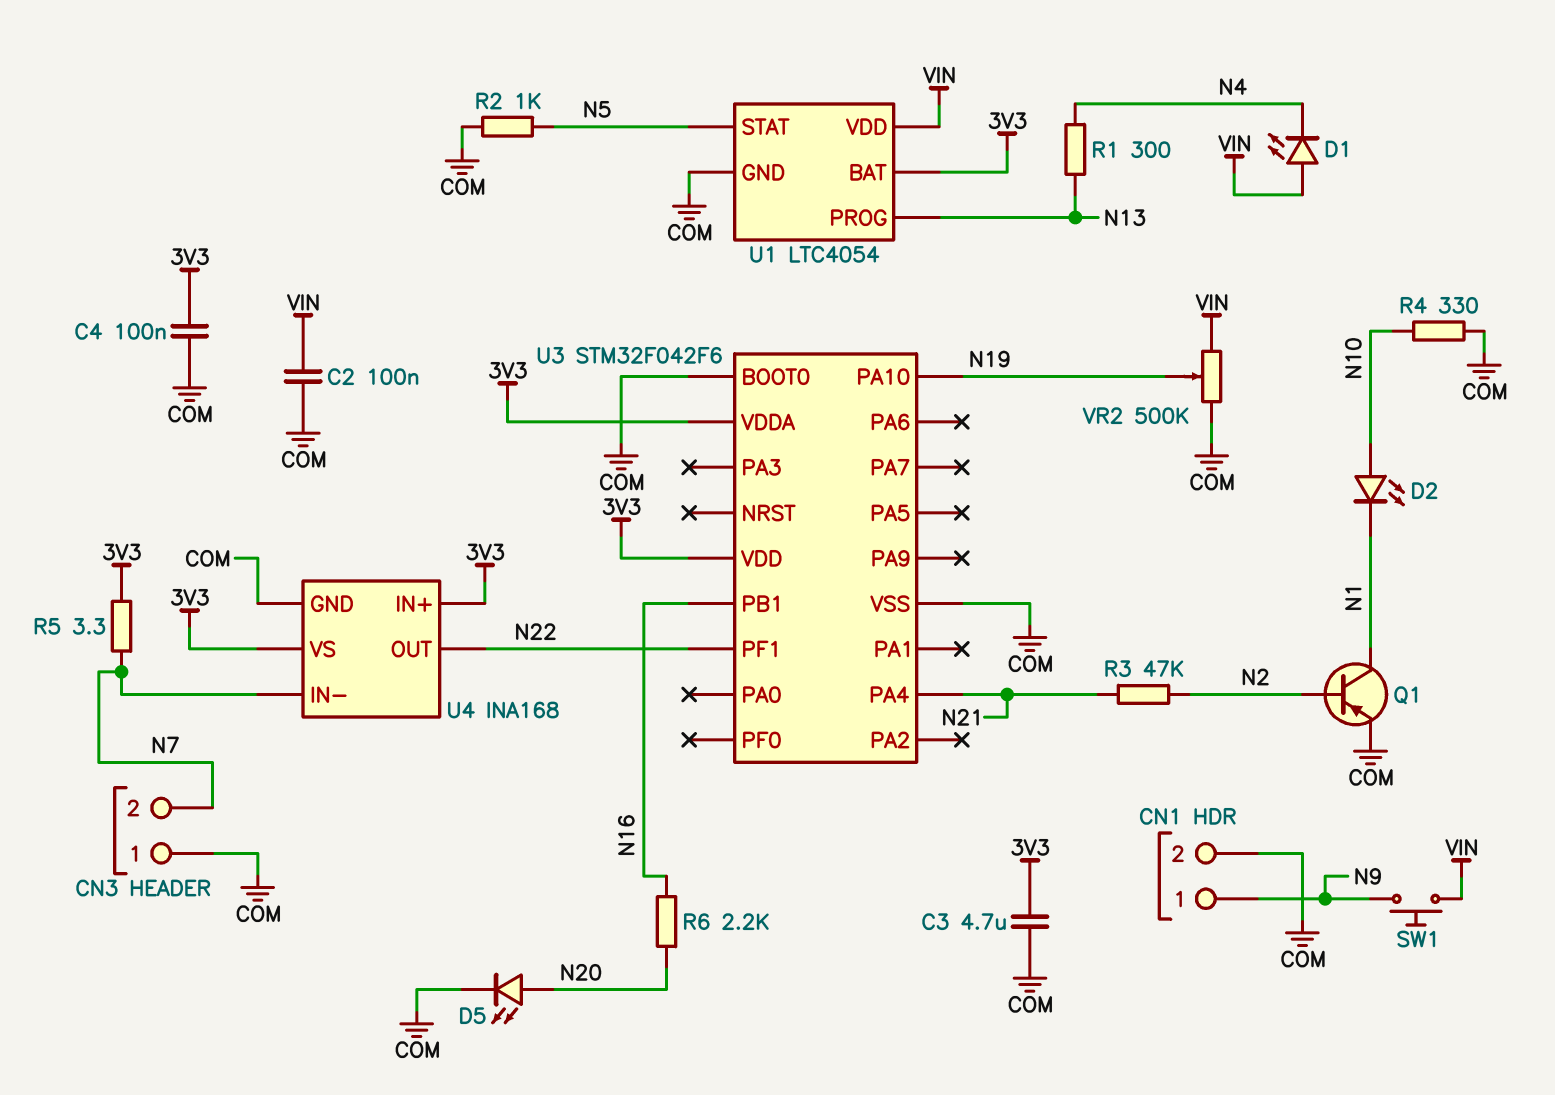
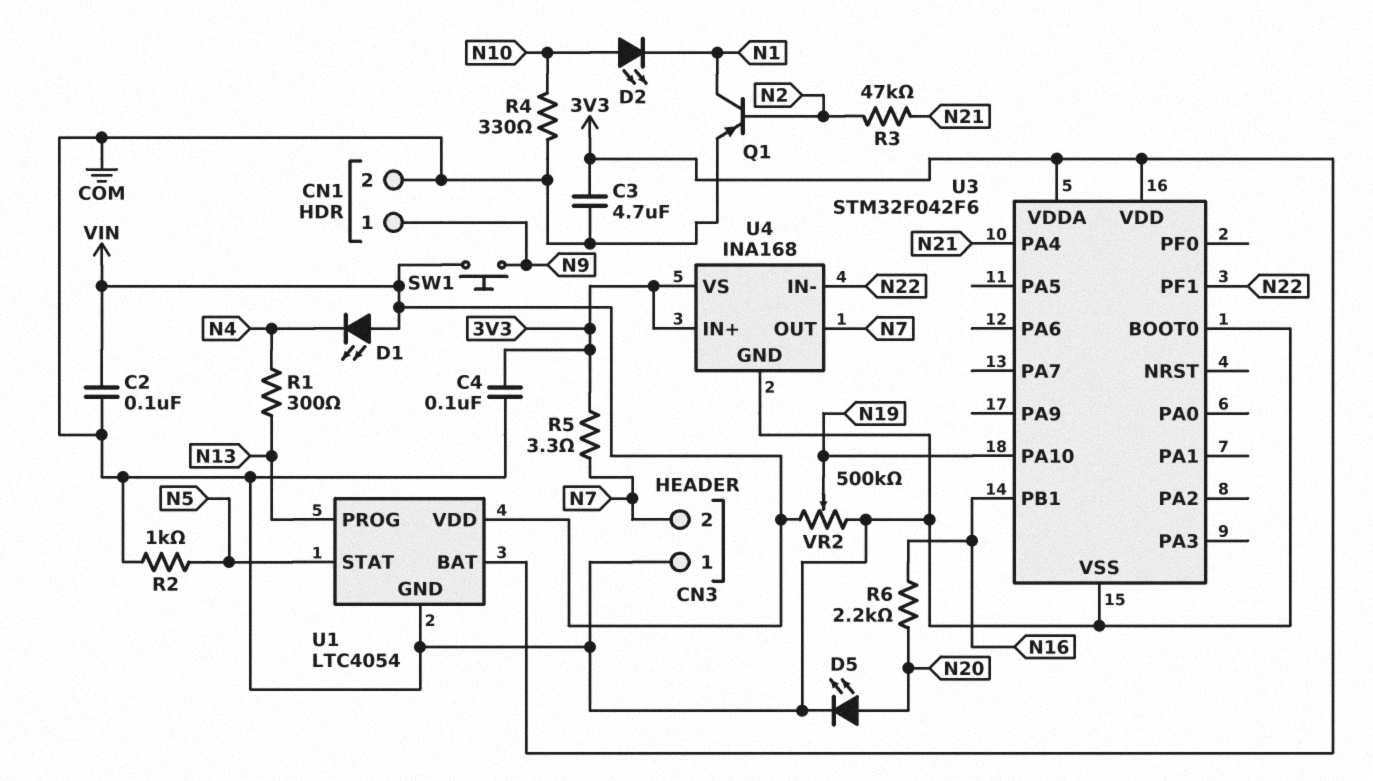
U4 pin IN-: N7 -> N22
U4 pin OUT: N22 -> N7

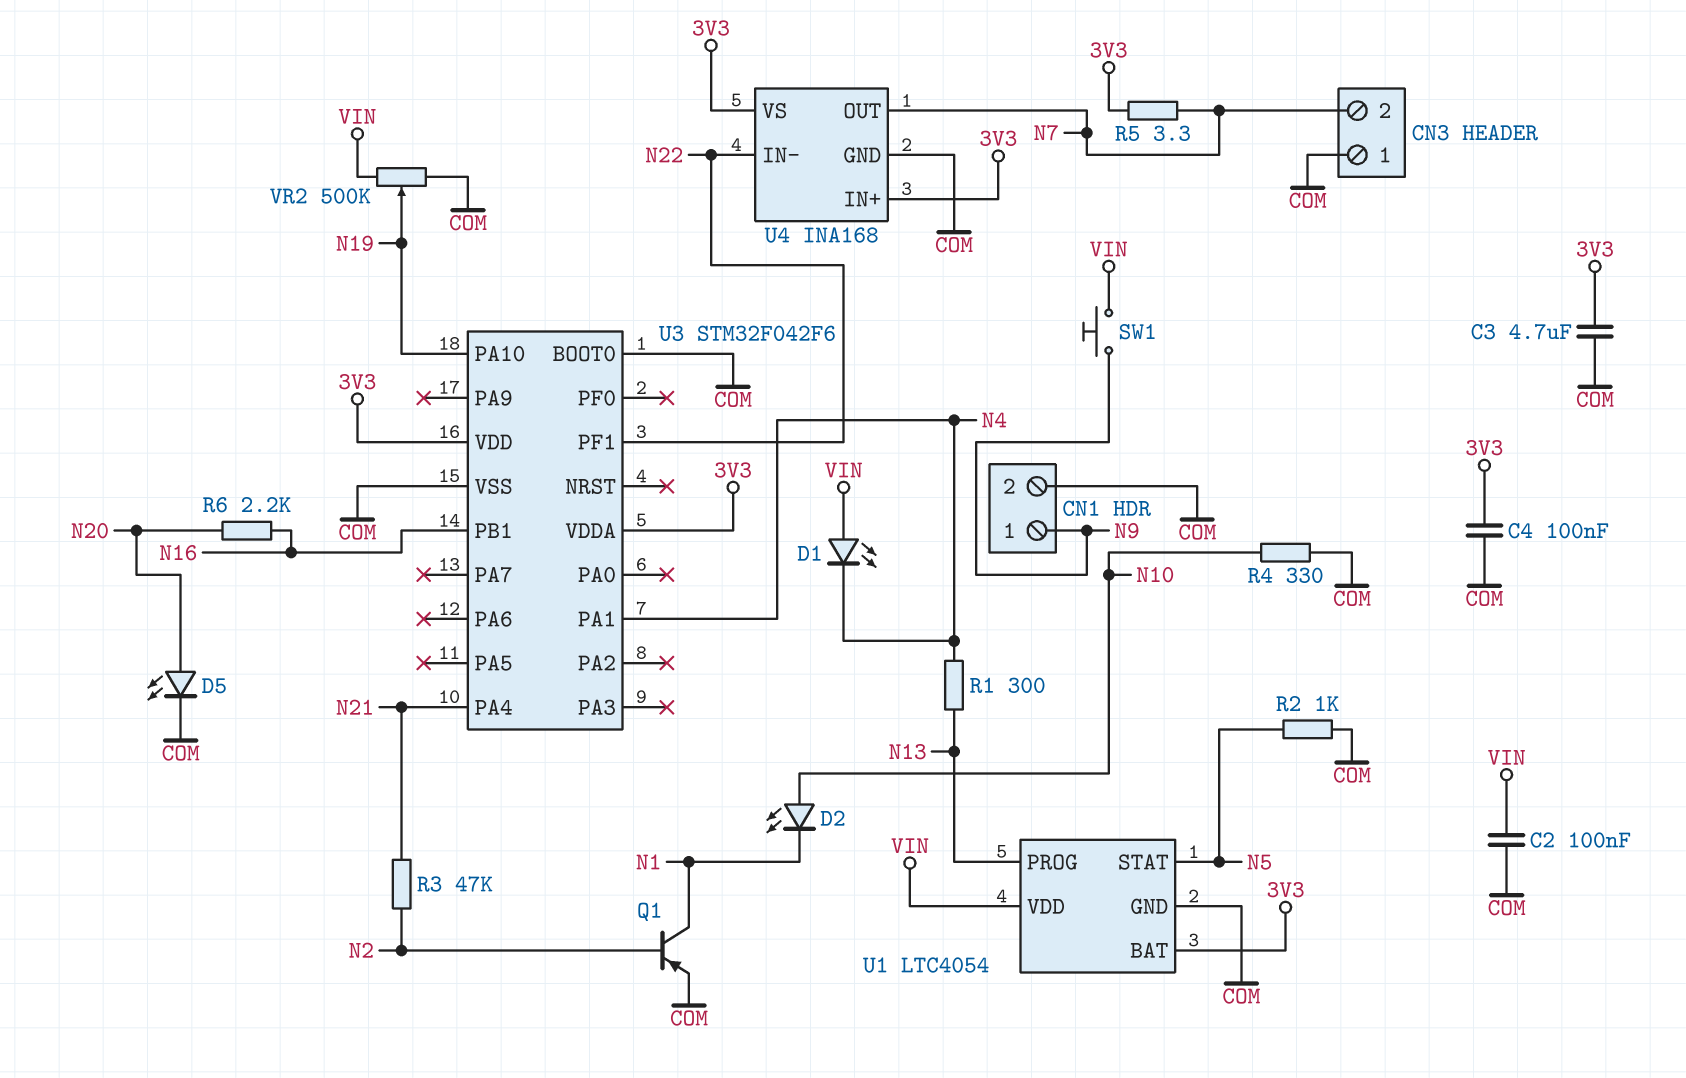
U3 pin PA1: none -> N4

